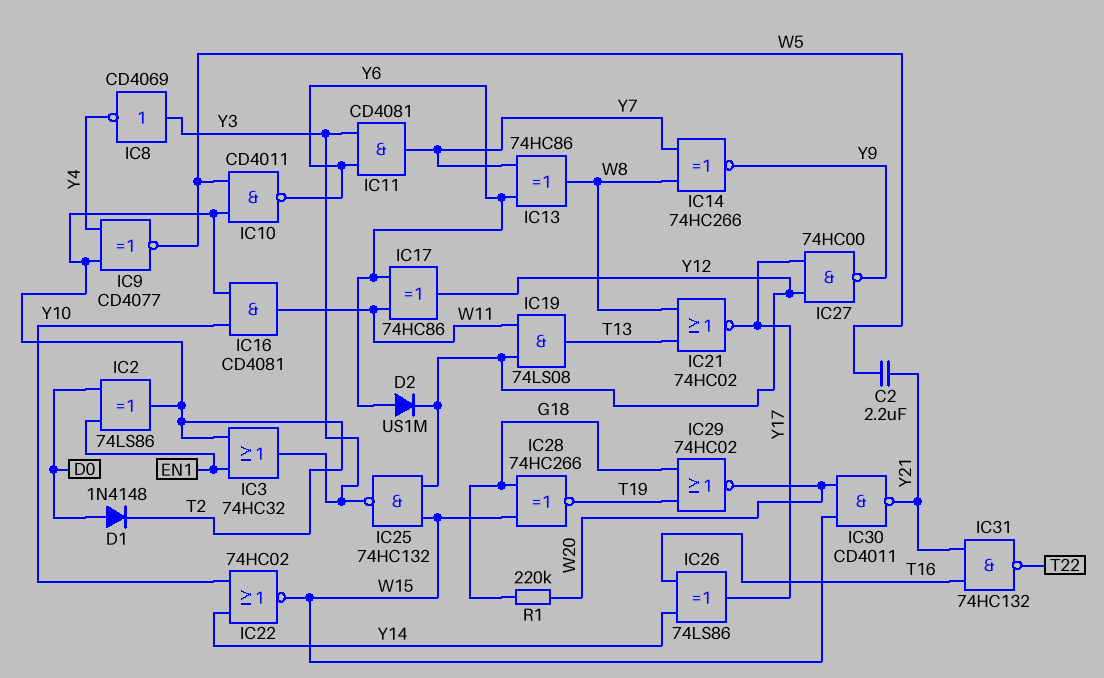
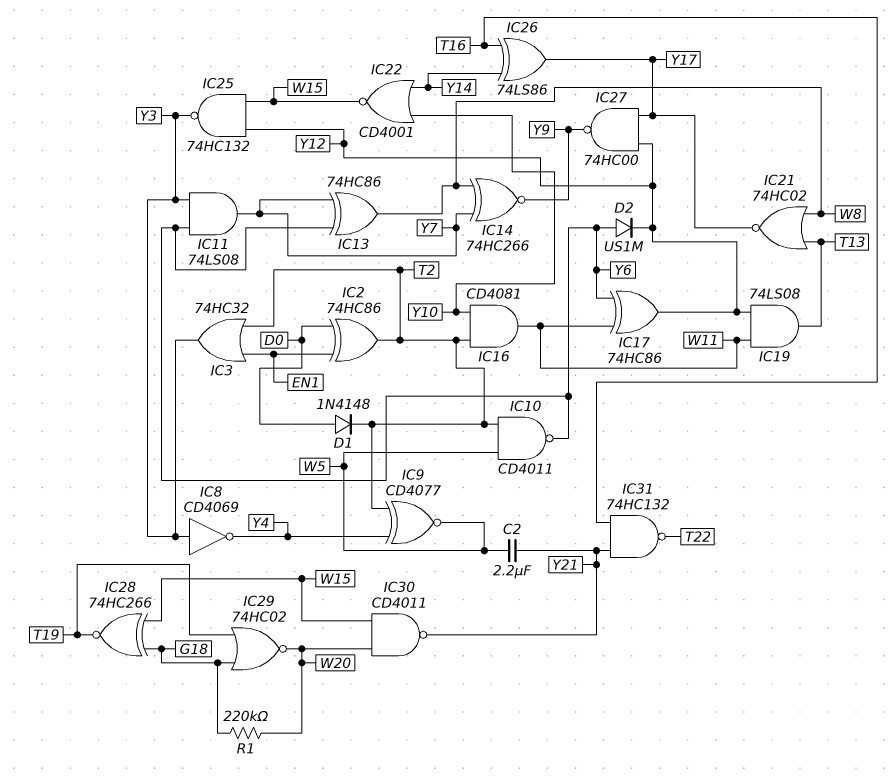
IC2: XOR 74LS86 (in D0, in EN1, out T2) -> XOR 74HC86 (in D0, in EN1, out T2)
IC11: AND CD4081 (in Y3, in Y6, out Y7) -> AND 74LS08 (in Y3, in Y6, out Y7)
IC22: NOR 74HC02 (in Y10, in Y14, out W15) -> NOR CD4001 (in Y10, in Y14, out W15)

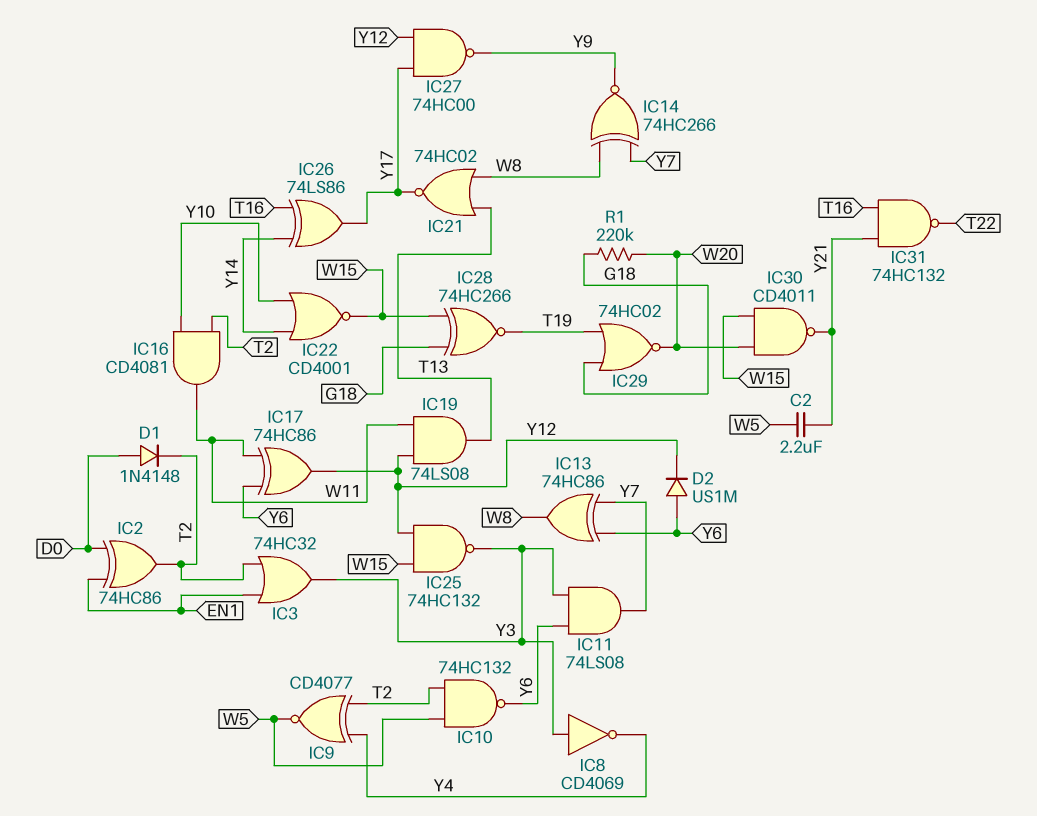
IC10: NAND CD4011 (in T2, in W5, out Y6) -> NAND 74HC132 (in T2, in W5, out Y6)

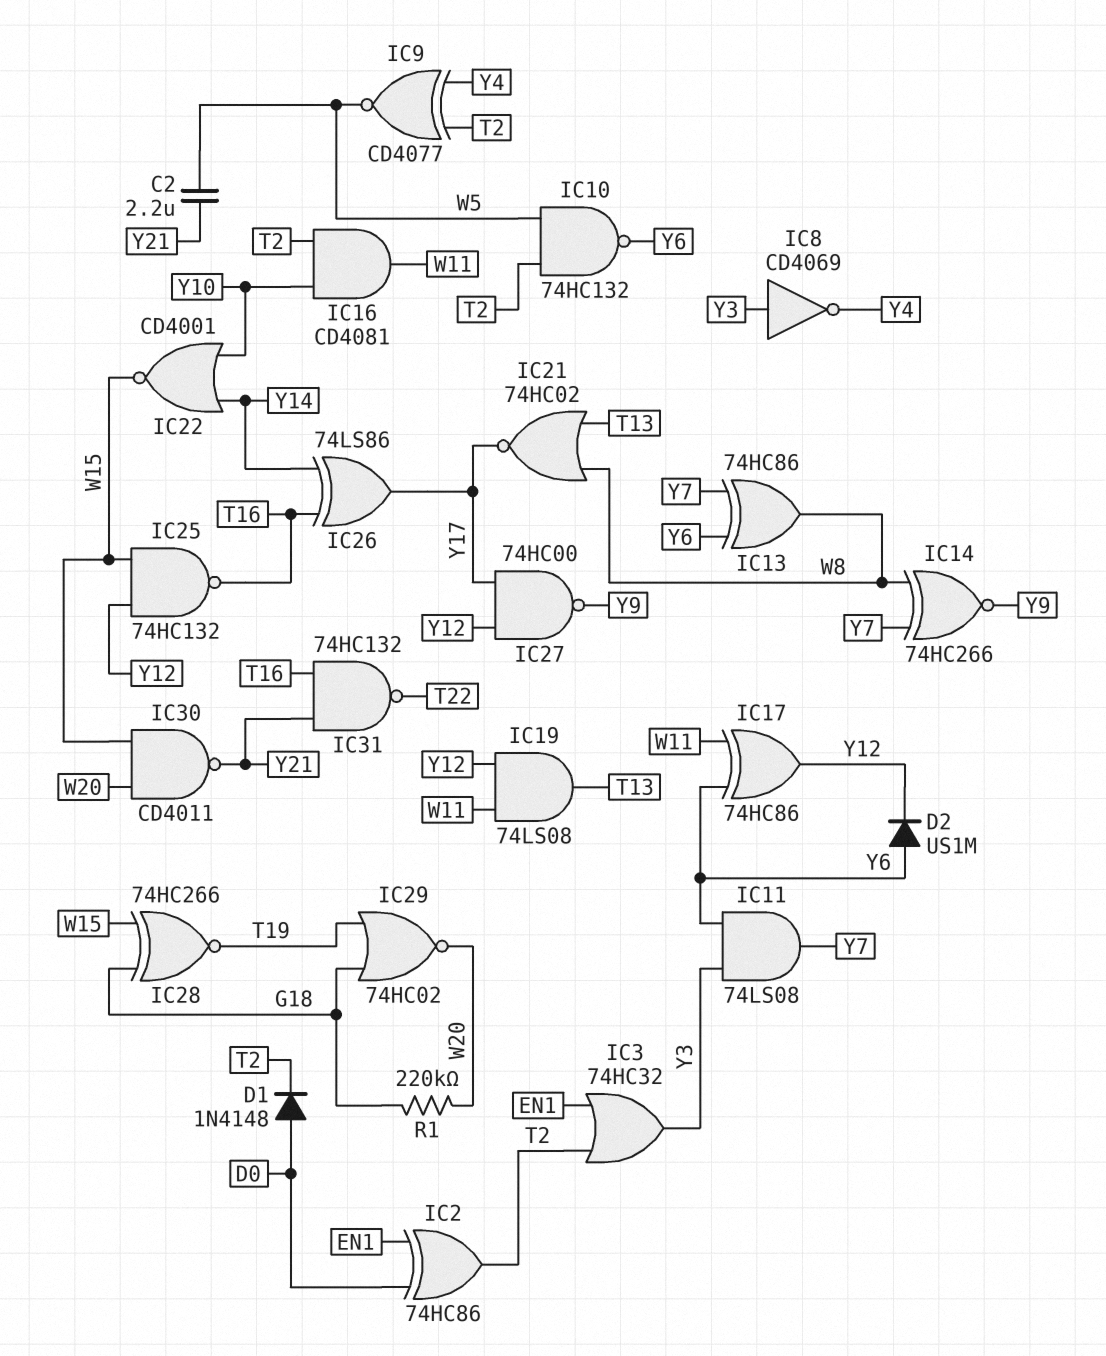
IC25: NAND 74HC132 (in W15, in Y12, out Y3) -> NAND 74HC132 (in W15, in Y12, out T16)

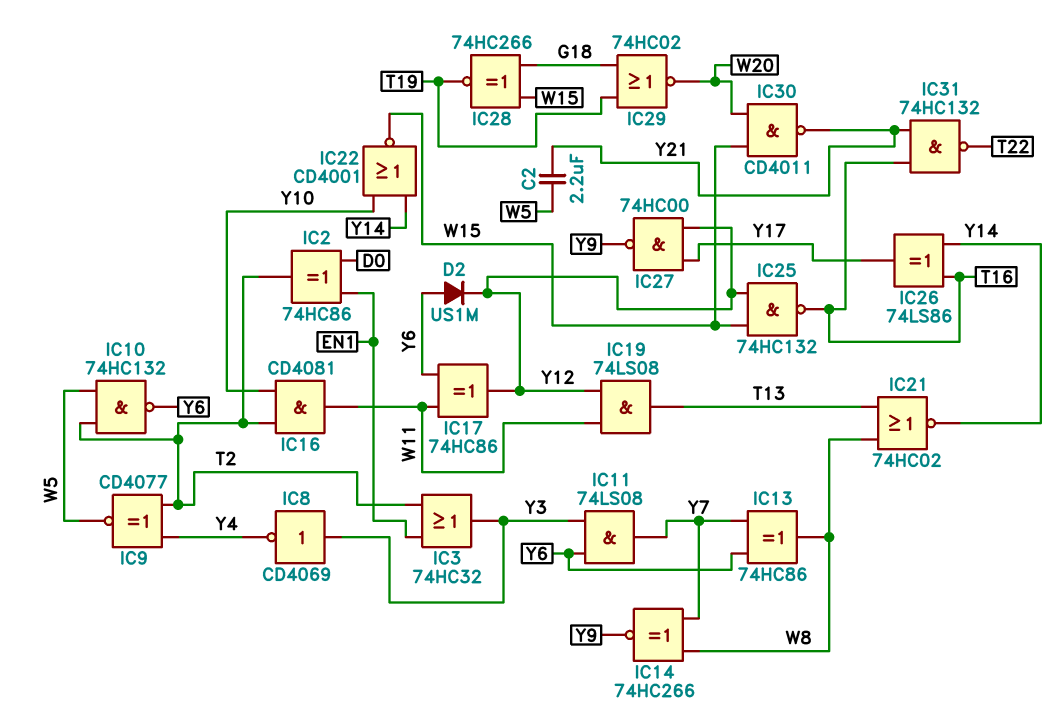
D1: diode 1N4148 (A D0, K T2) -> none
IC21: NOR 74HC02 (in T13, in W8, out Y17) -> NOR 74HC02 (in T13, in W8, out Y14)
R1: 220k (G18, W20) -> none

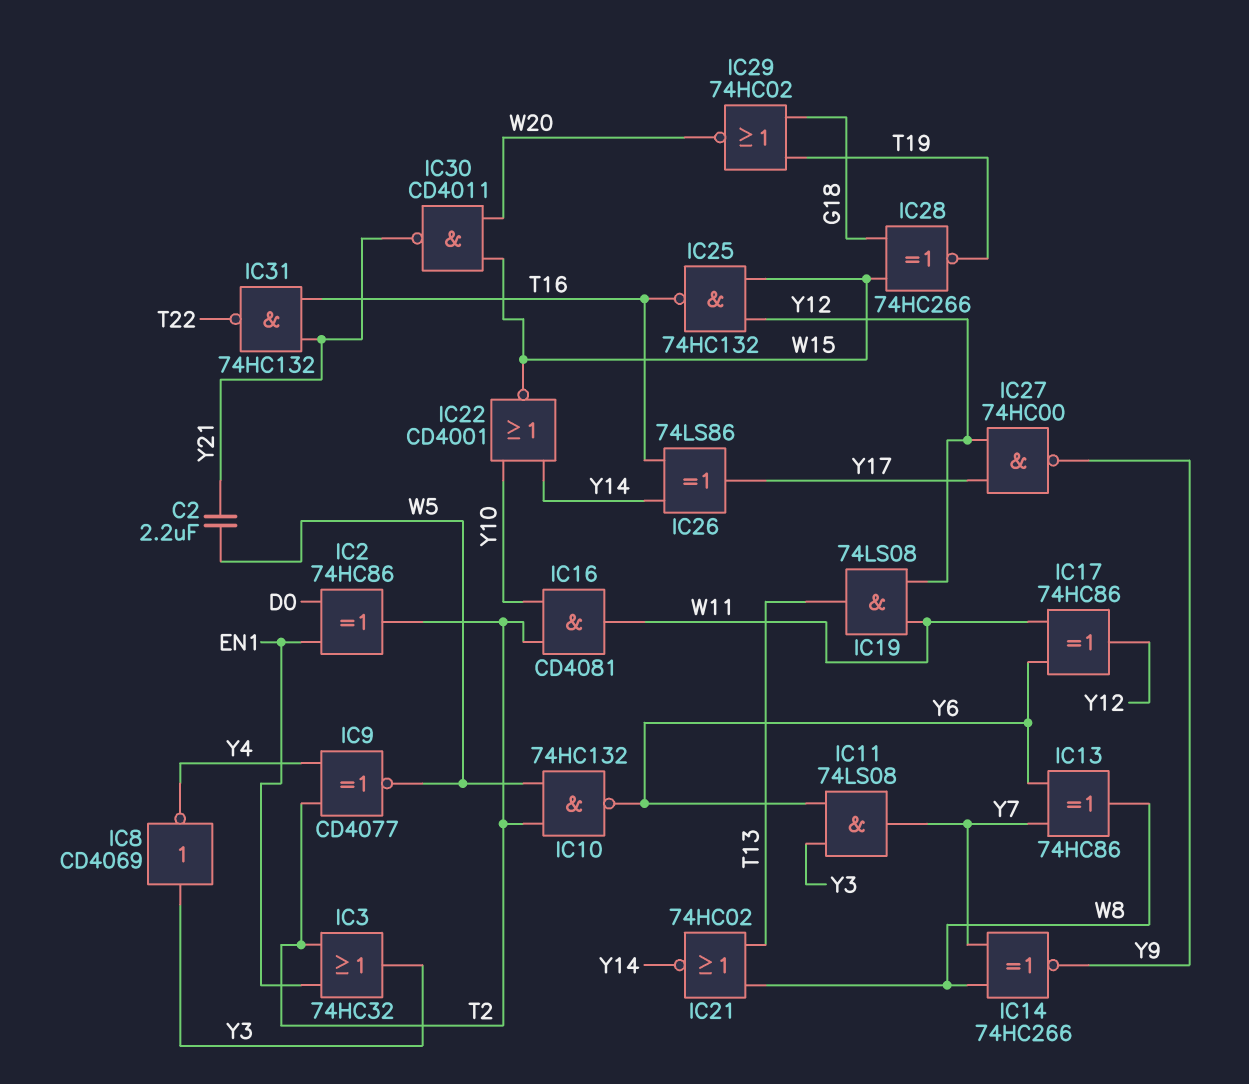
D2: diode US1M (A Y6, K Y12) -> none

